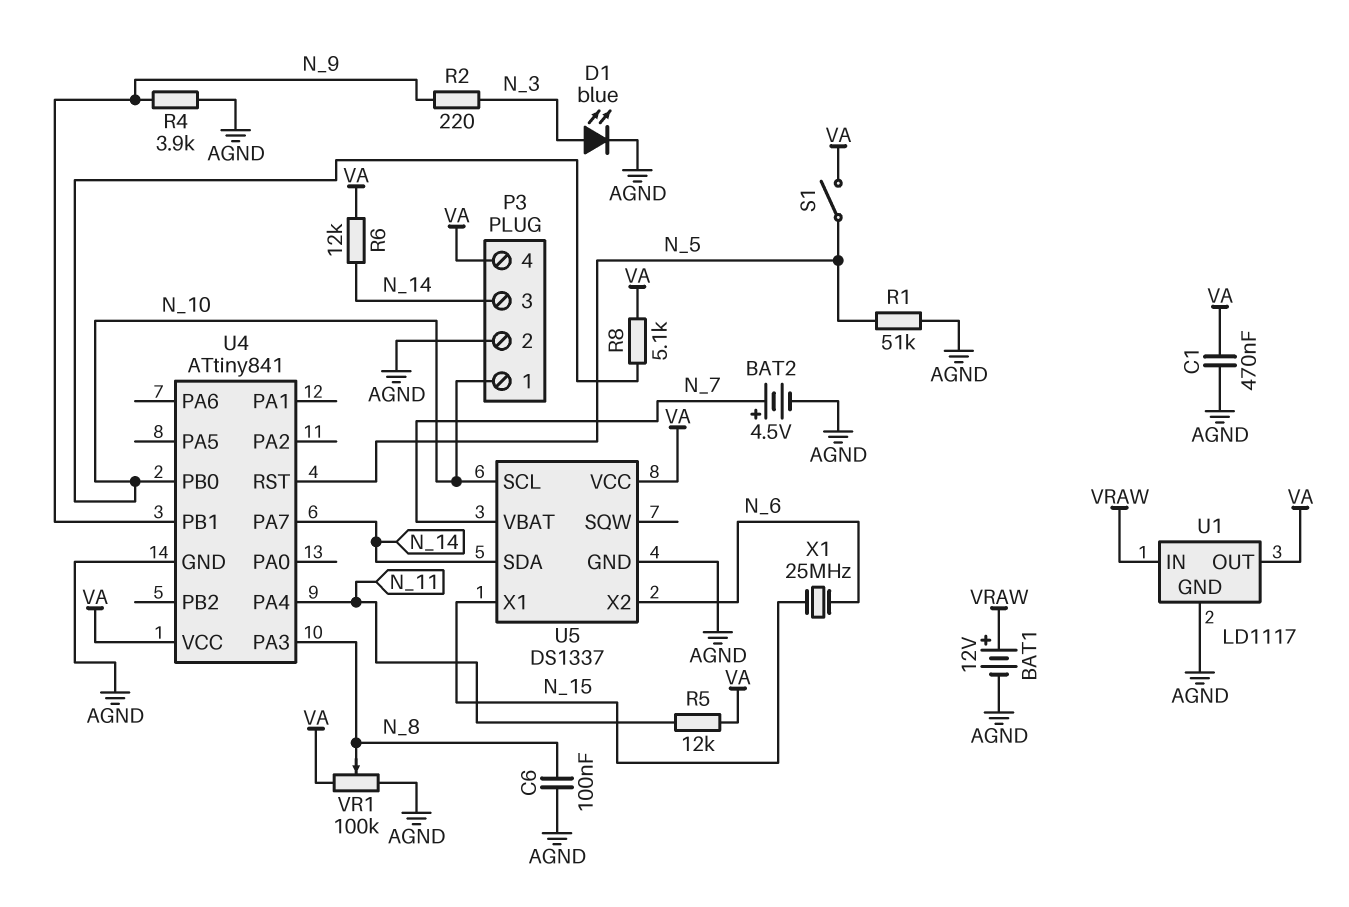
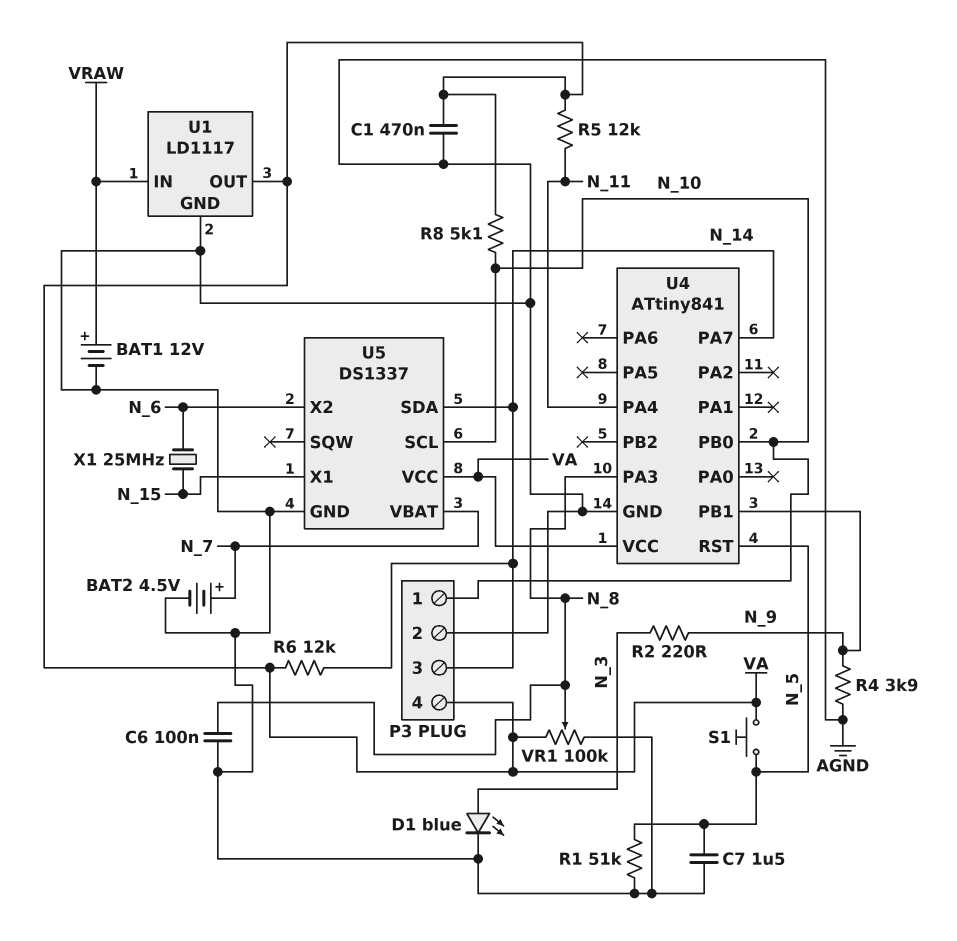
C7: none -> 1.5uF (AGND, N_5)
S1: switch (N_5, VA) -> button (N_5, VA)

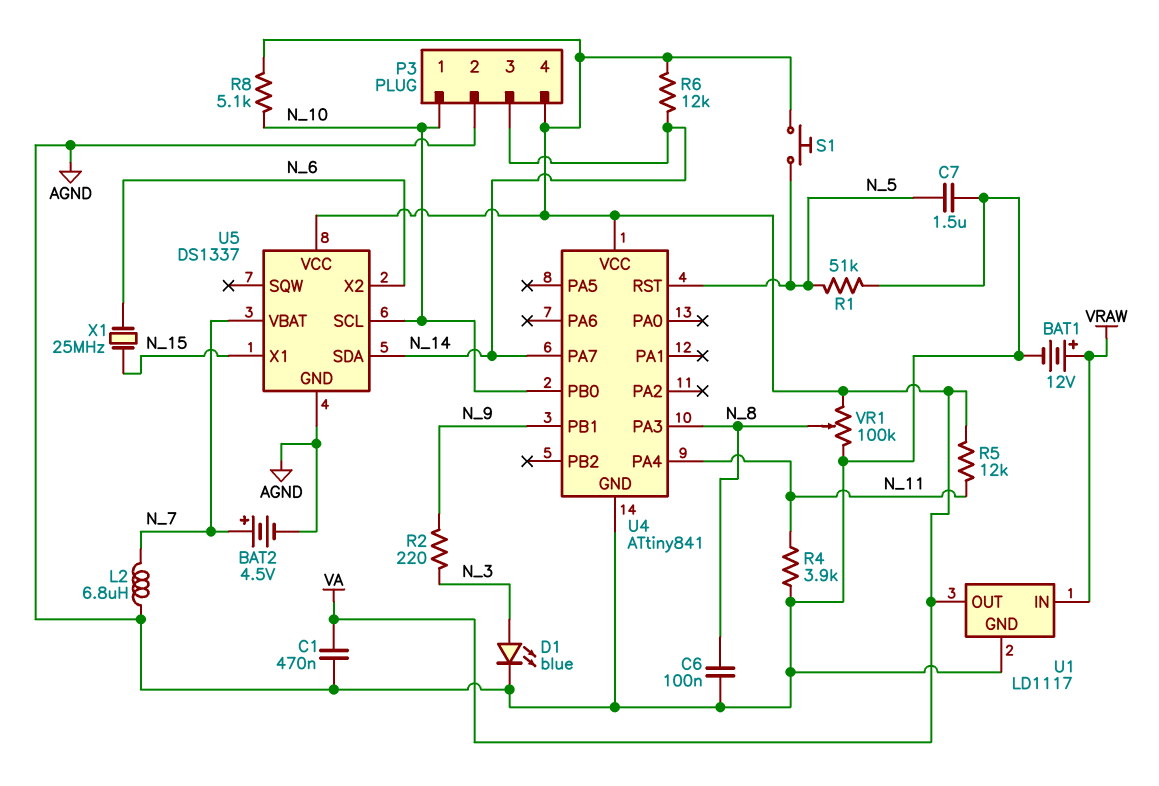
L2: none -> 6.8uH (AGND, N_7)
R4: 3.9k (AGND, N_9) -> 3.9k (AGND, N_11)

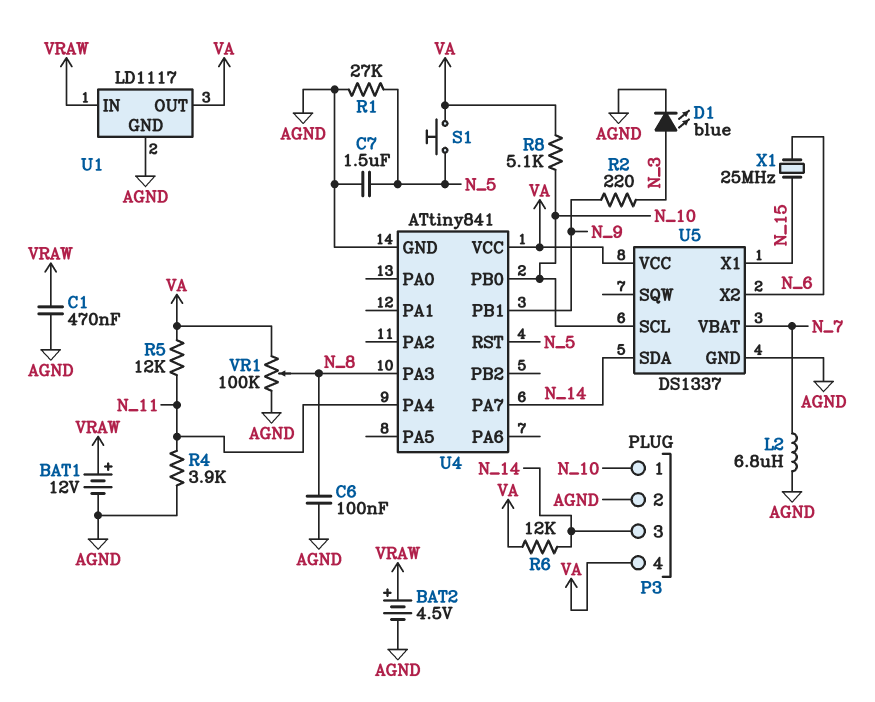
BAT2: 4.5V (plus N_7, minus AGND) -> 4.5V (plus VRAW, minus AGND)
C1: 470nF (AGND, VA) -> 470nF (AGND, VRAW)
R1: 51k (AGND, N_5) -> 27k (AGND, N_5)

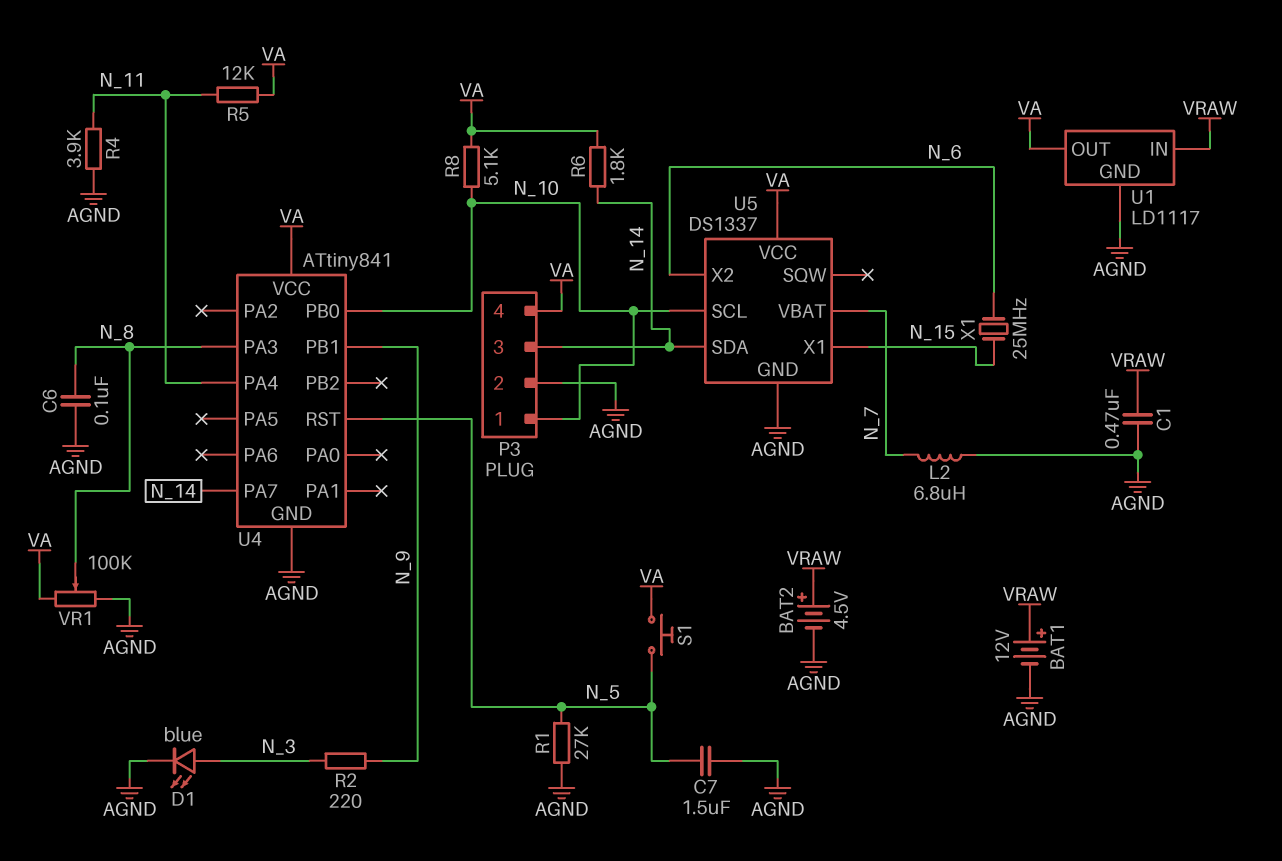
R6: 12k (N_14, VA) -> 1.8k (N_14, VA)

